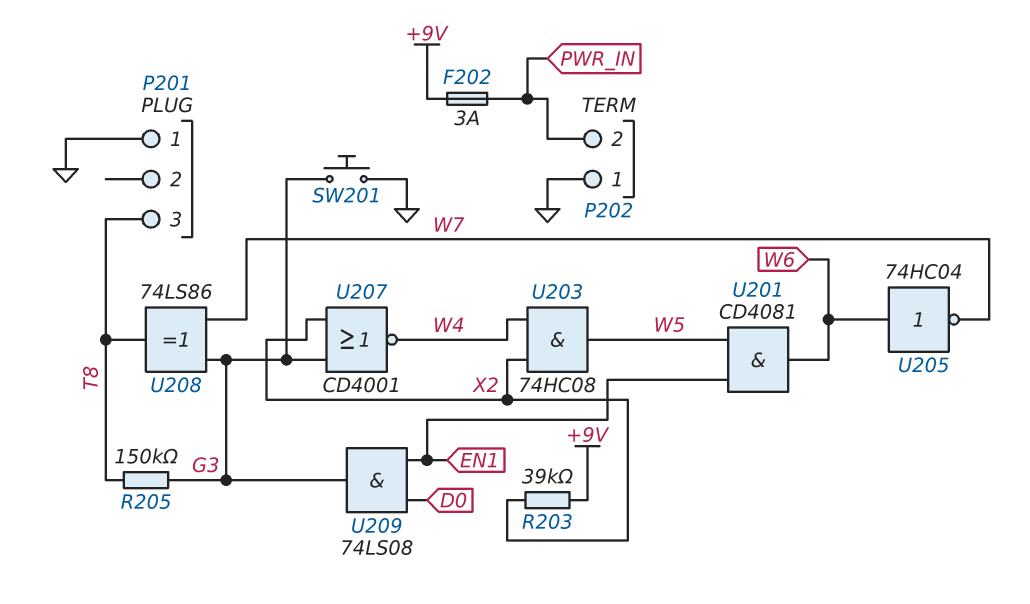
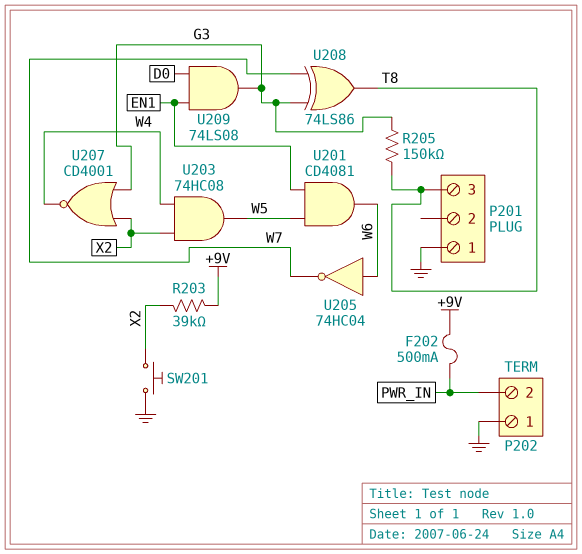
F202: 3A (+9V, PWR_IN) -> 500mA (+9V, PWR_IN)
SW201: button (G3, GND) -> button (GND, X2)

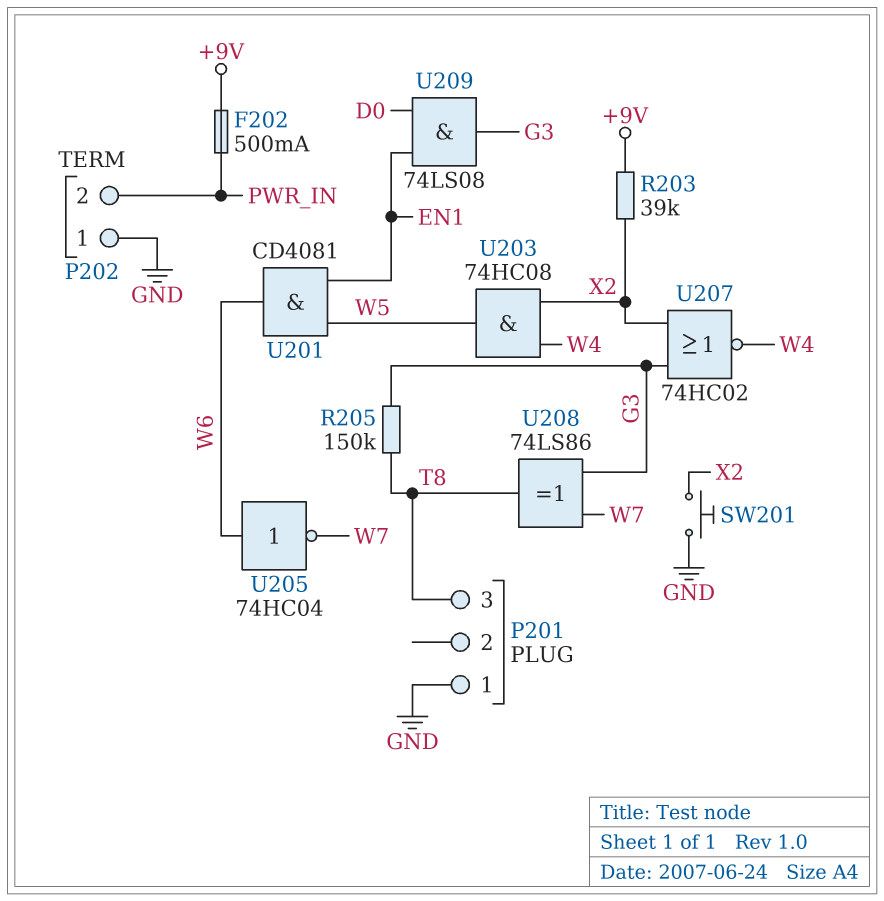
U207: NOR CD4001 (in G3, in X2, out W4) -> NOR 74HC02 (in G3, in X2, out W4)

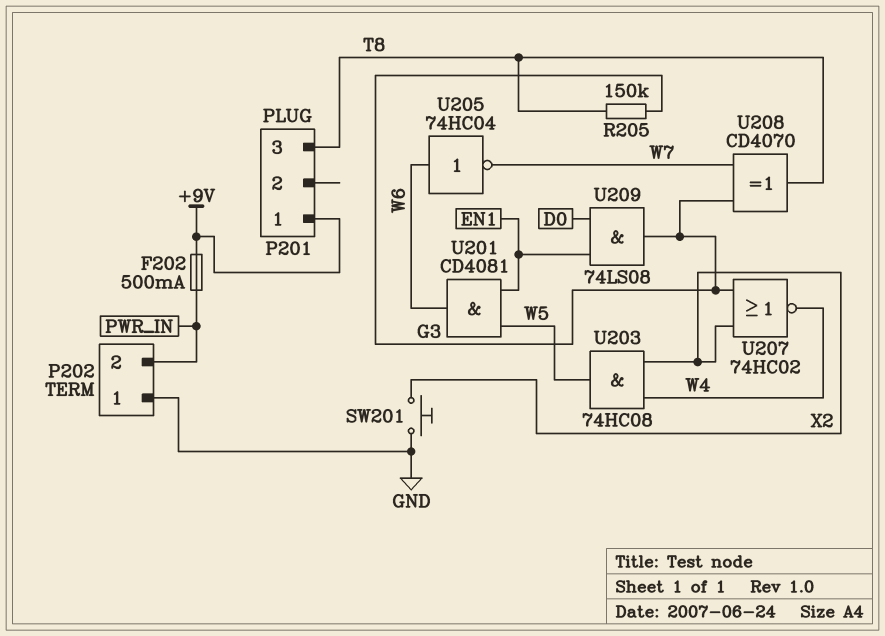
P201 pin 1: GND -> +9V
R203: 39k (+9V, X2) -> none
U208: XOR 74LS86 (in G3, in W7, out T8) -> XOR CD4070 (in G3, in W7, out T8)

